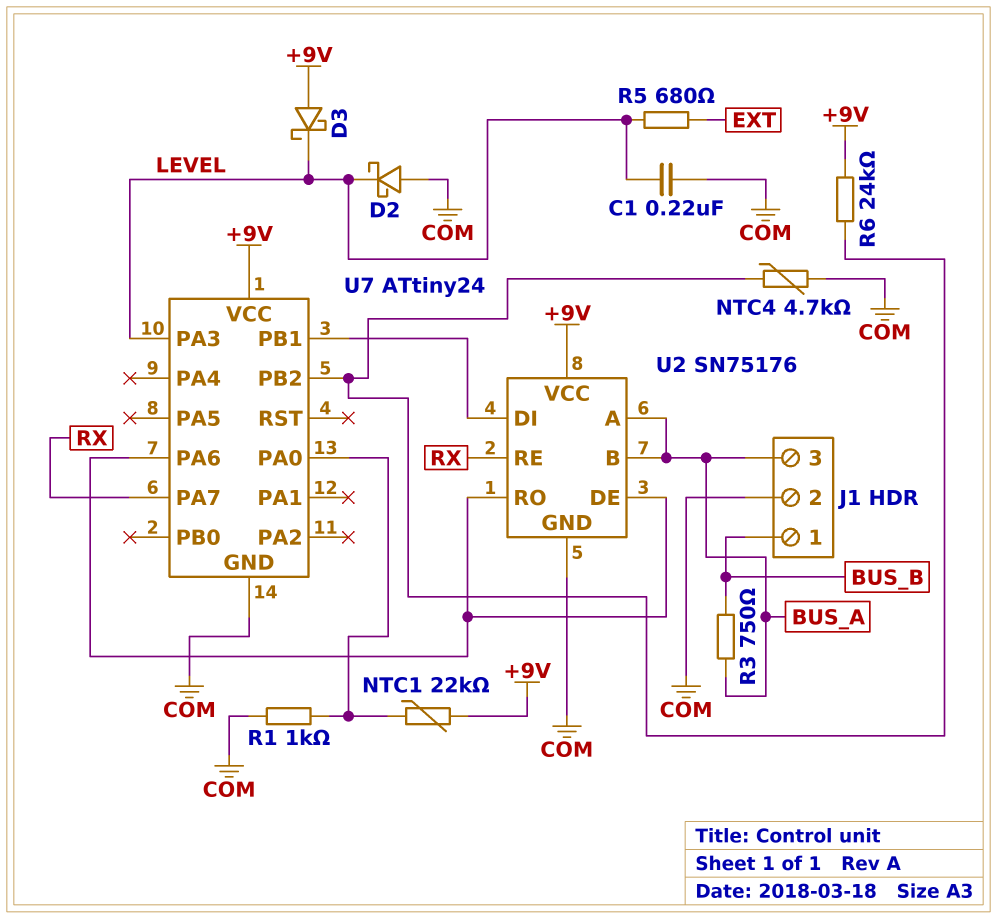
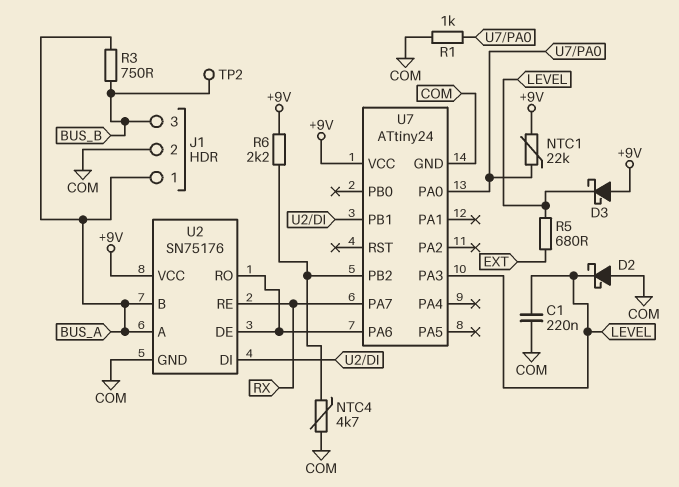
J1 pin 1: BUS_B -> BUS_A
J1 pin 3: BUS_A -> BUS_B
R6: 24k (+9V, U7/PB2) -> 2.2k (+9V, U7/PB2)
TP2: none -> test point (BUS_B)

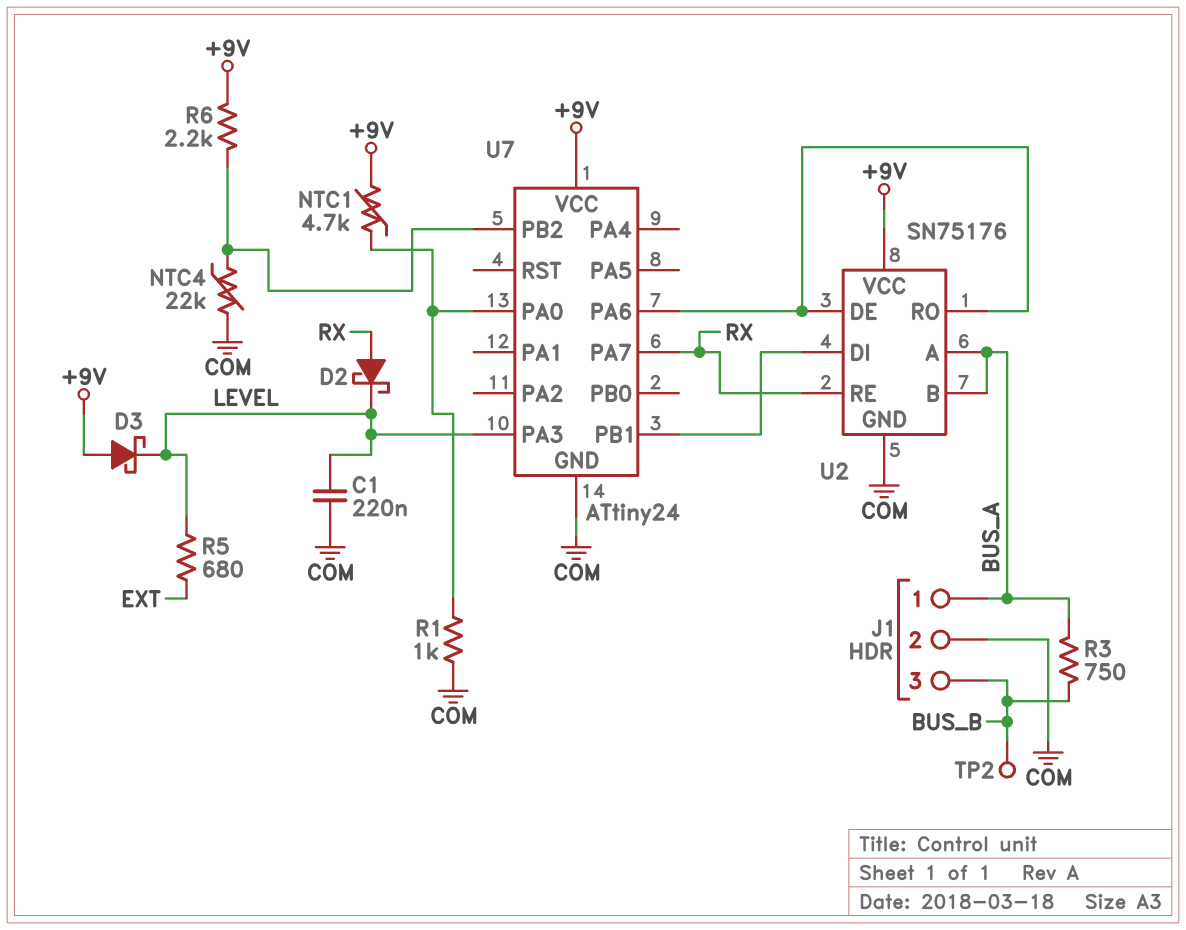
D2: schottky (A COM, K LEVEL) -> schottky (A RX, K LEVEL)
NTC1: 22k (+9V, U7/PA0) -> 4.7k (+9V, U7/PA0)
NTC4: 4.7k (COM, U7/PB2) -> 22k (COM, U7/PB2)

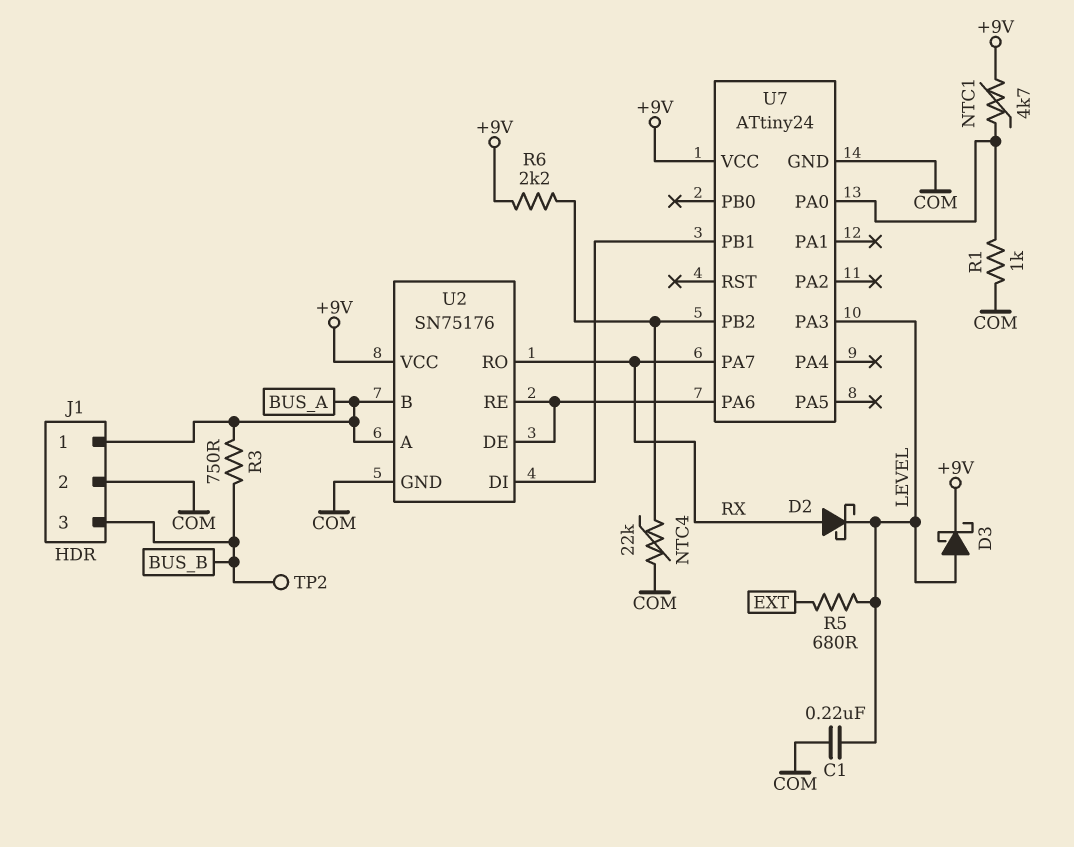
D3: schottky (A +9V, K LEVEL) -> schottky (A LEVEL, K +9V)
U2 pin RE: RX -> U2/DE
U2 pin RO: U2/DE -> RX

